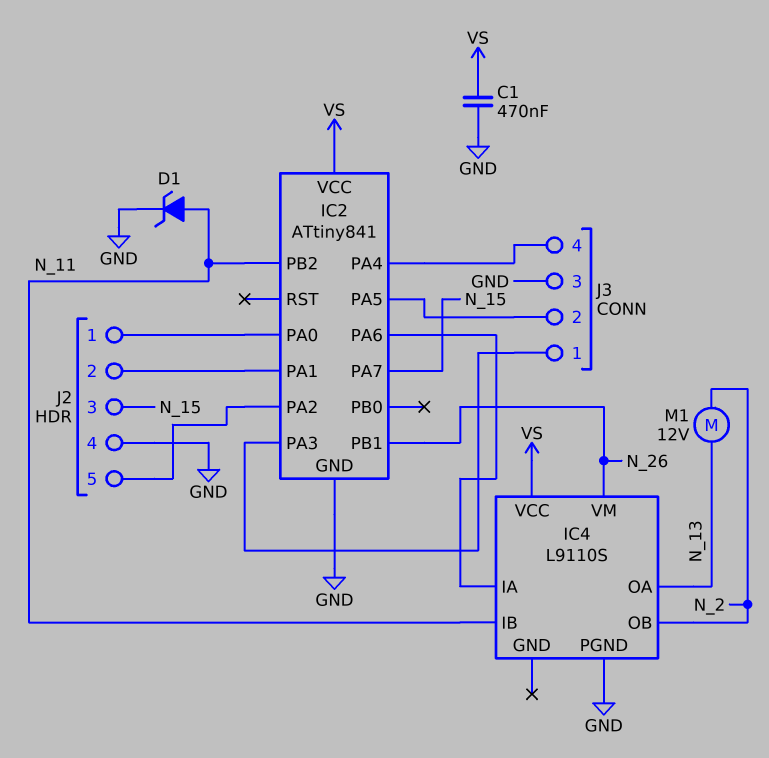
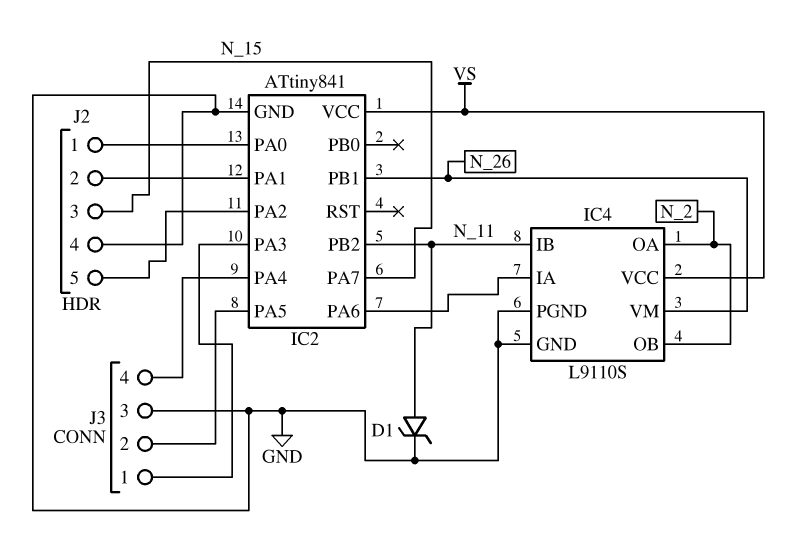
C1: 470nF (GND, VS) -> none
IC4 pin GND: none -> GND
IC4 pin OA: N_13 -> N_2
M1: motor 12V (N_2, N_13) -> none

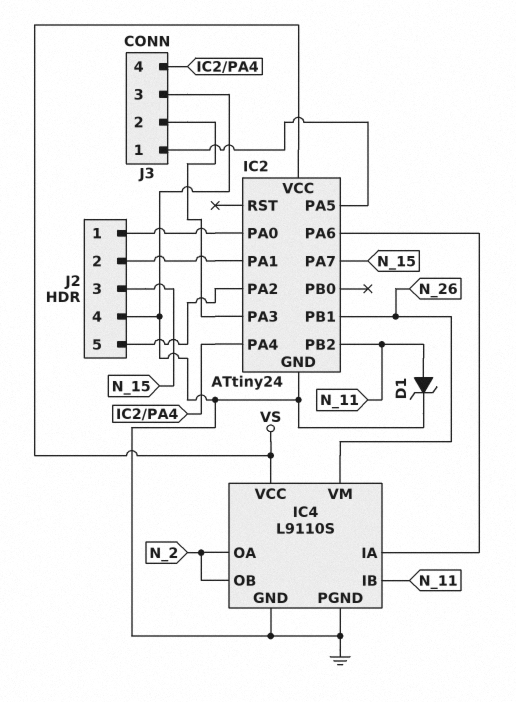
IC2: ATtiny841 -> ATtiny24
J3 pin 1: IC2/PA3 -> IC2/PA5
J3 pin 2: IC2/PA5 -> IC2/PA3

